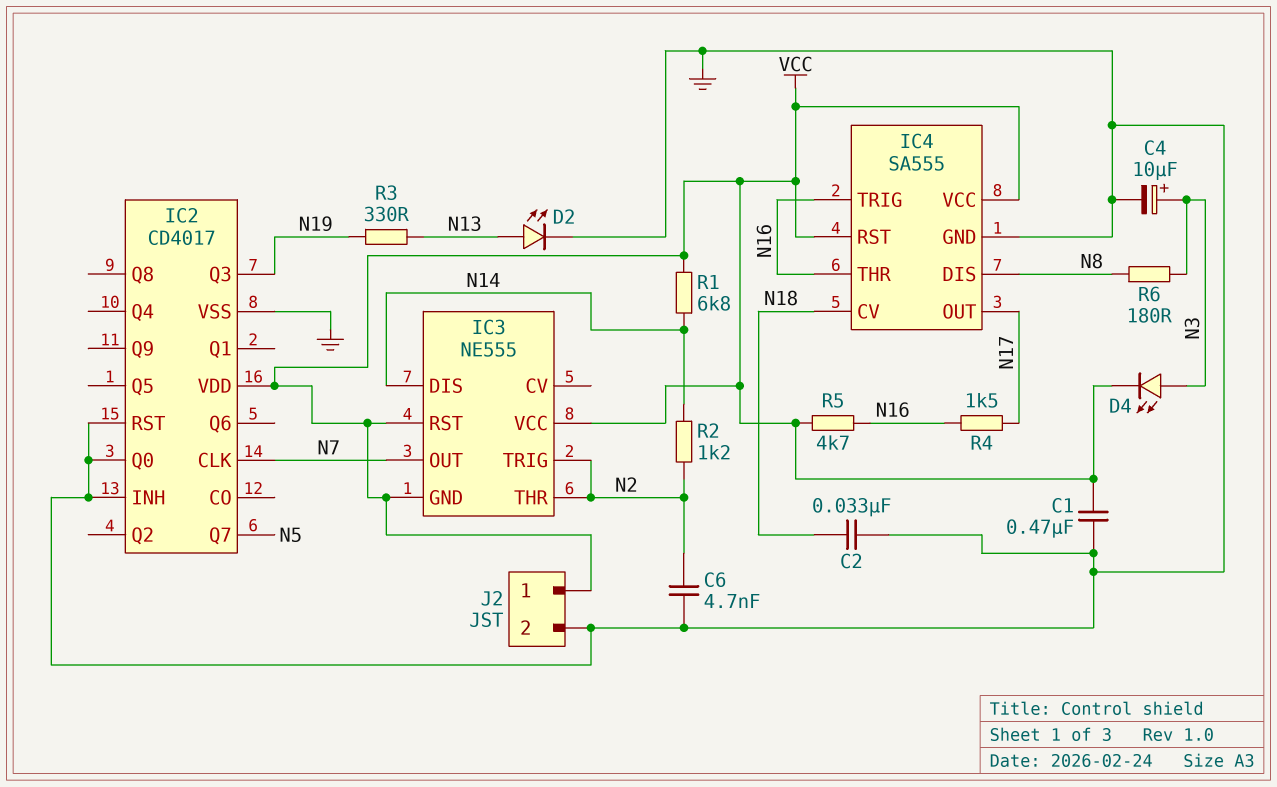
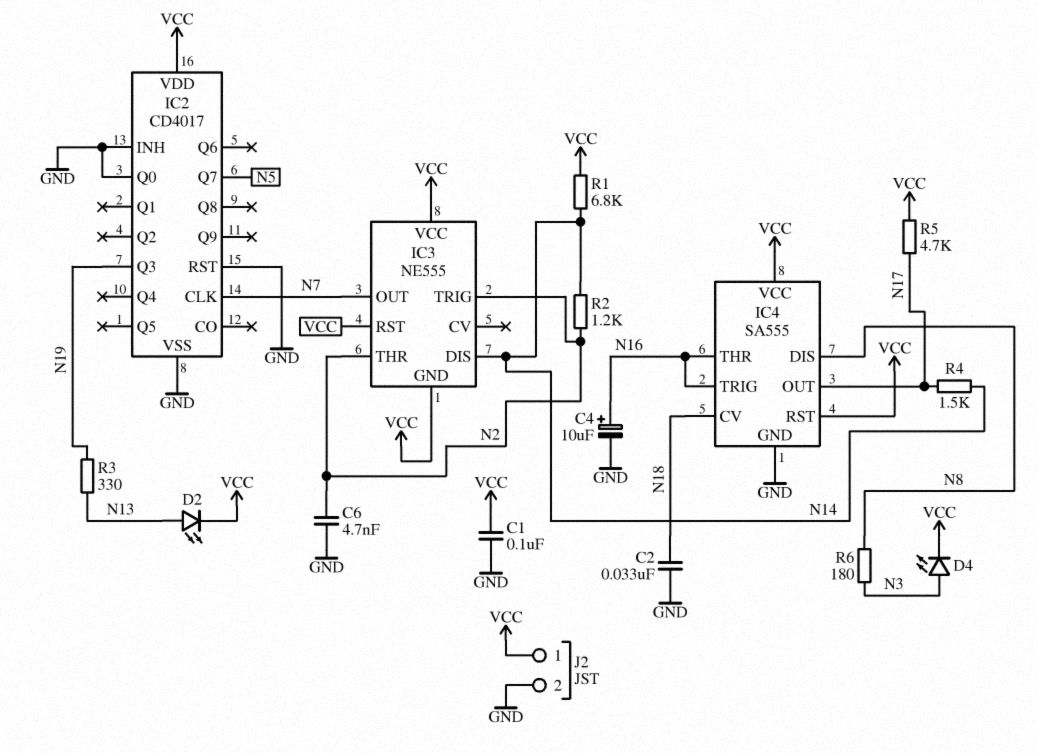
C1: 470nF (GND, VCC) -> 100nF (GND, VCC)
C4: 10uF (plus N3, minus GND) -> 10uF (plus N16, minus GND)
D2: LED (A N13, K GND) -> LED (A N13, K VCC)
R4: 1.5k (N16, N17) -> 1.5k (N14, N17)
R5: 4.7k (N16, VCC) -> 4.7k (N17, VCC)

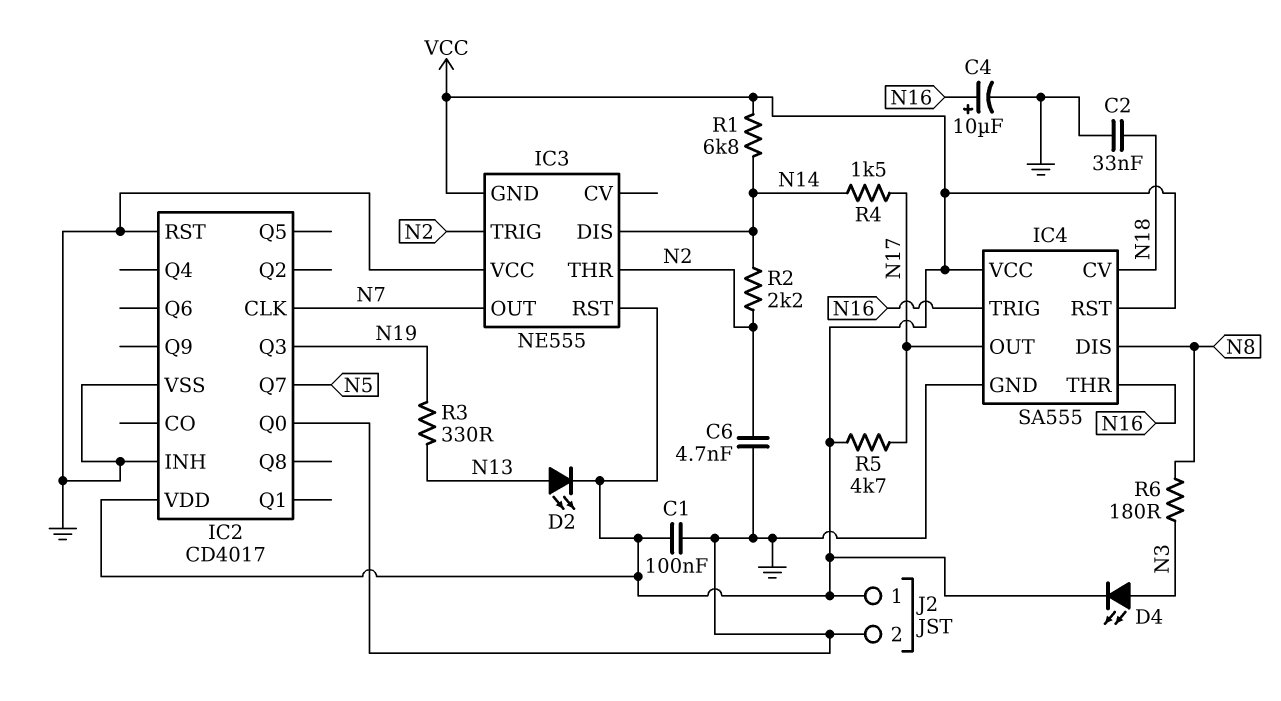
IC3 pin VCC: VCC -> GND
R2: 1.2k (N2, N14) -> 2.2k (N2, N14)

